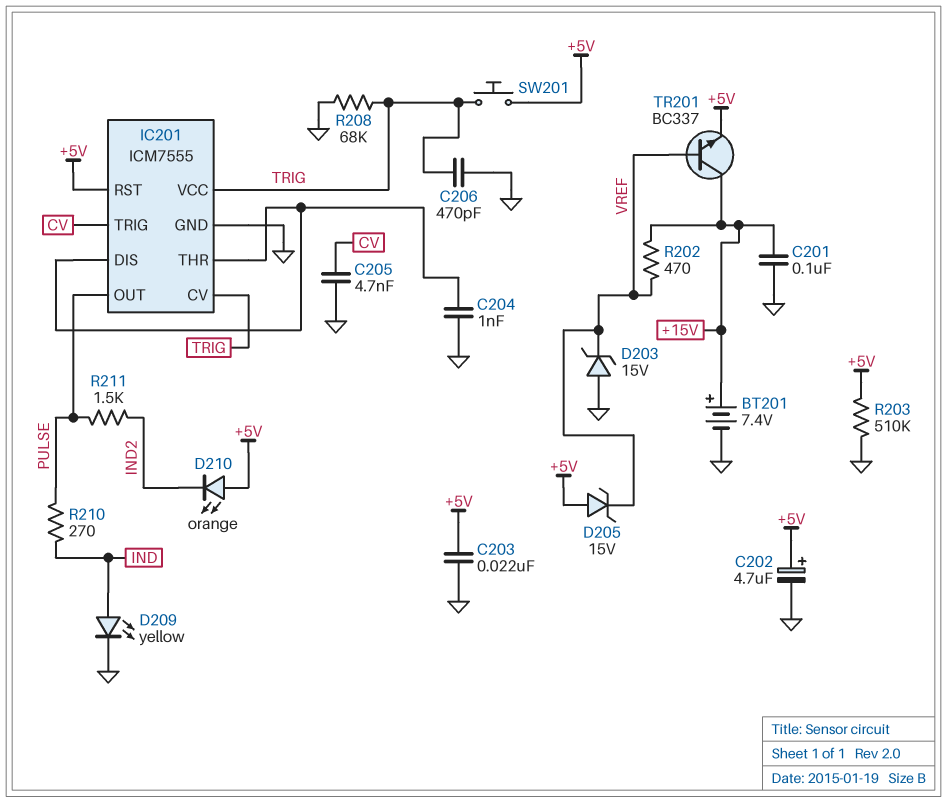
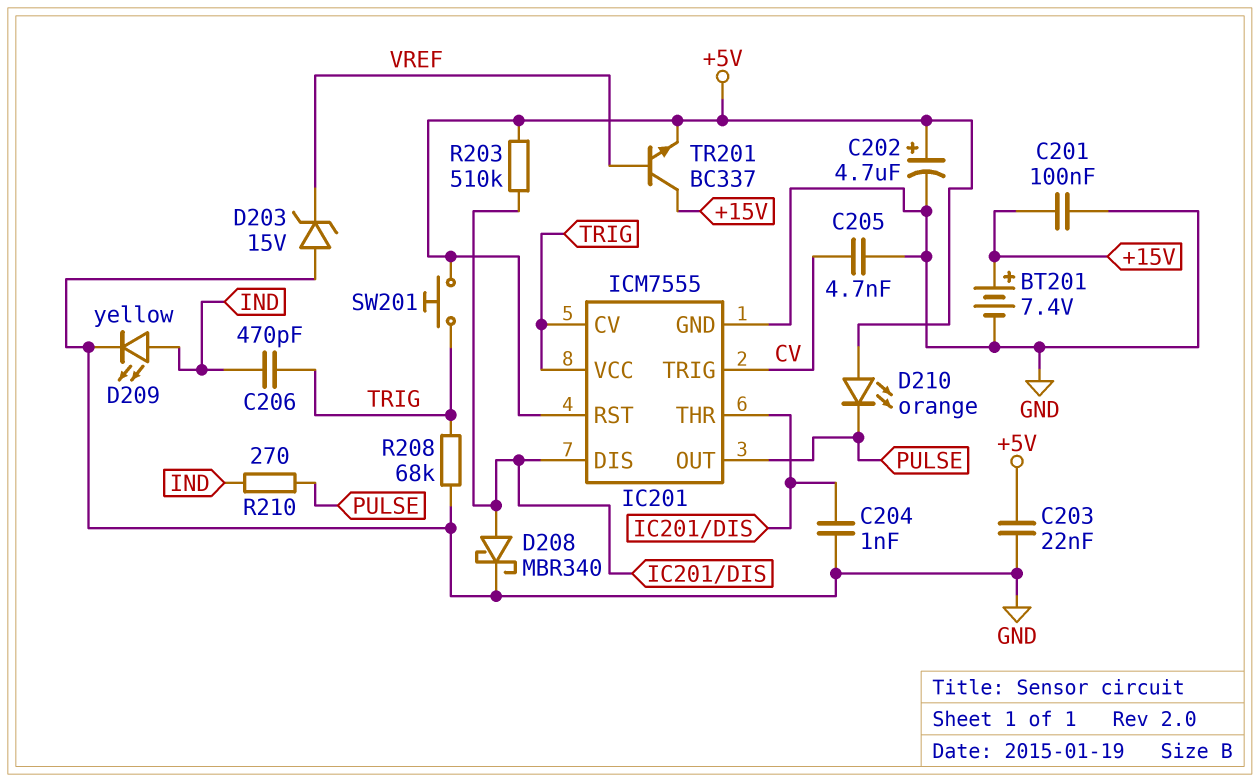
C206: 470pF (GND, TRIG) -> 470pF (IND, TRIG)
D205: zener 15V (A +5V, K VREF) -> none
D208: none -> schottky MBR340 (A IC201/DIS, K GND)
D210: LED orange (A +5V, K IND2) -> LED orange (A +5V, K PULSE)
R202: 470 (+15V, VREF) -> none
R203: 510k (+5V, GND) -> 510k (+5V, IC201/DIS)
R211: 1.5k (IND2, PULSE) -> none

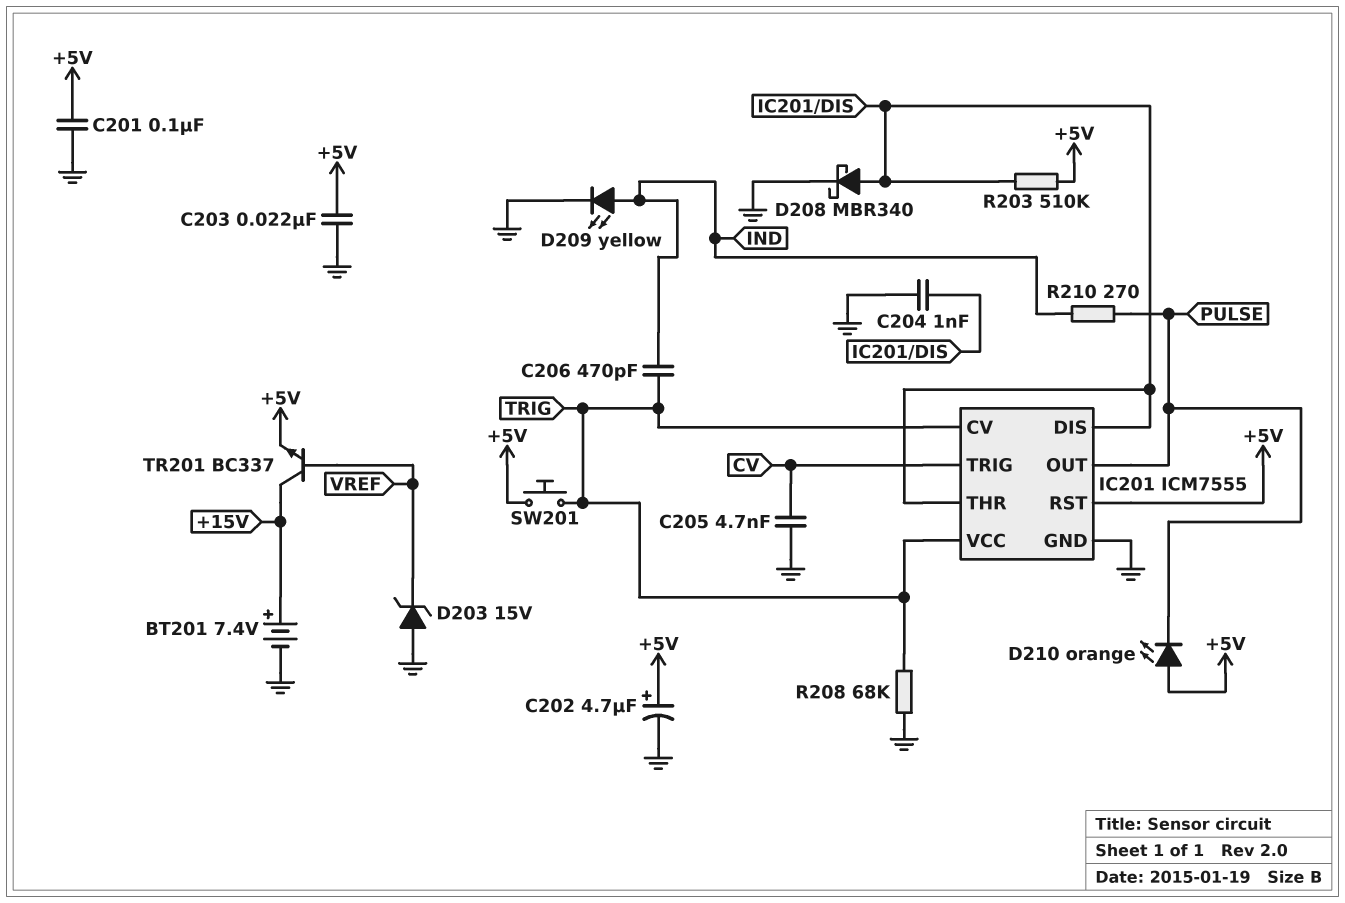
C201: 100nF (+15V, GND) -> 100nF (+5V, GND)

